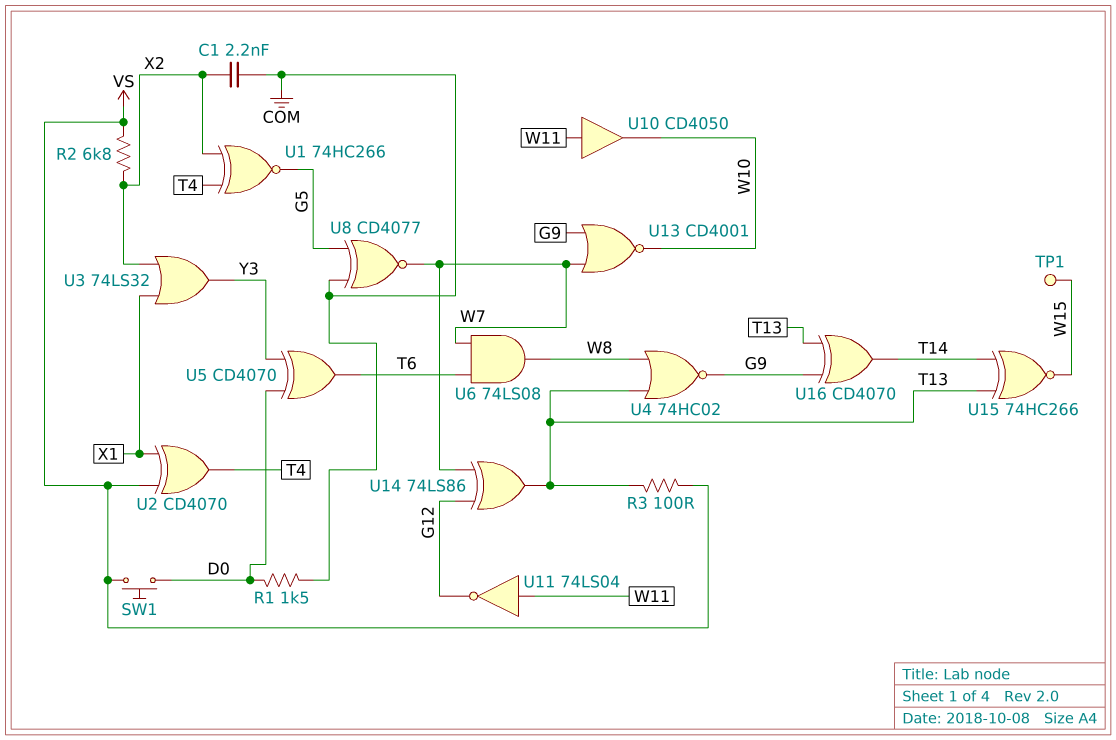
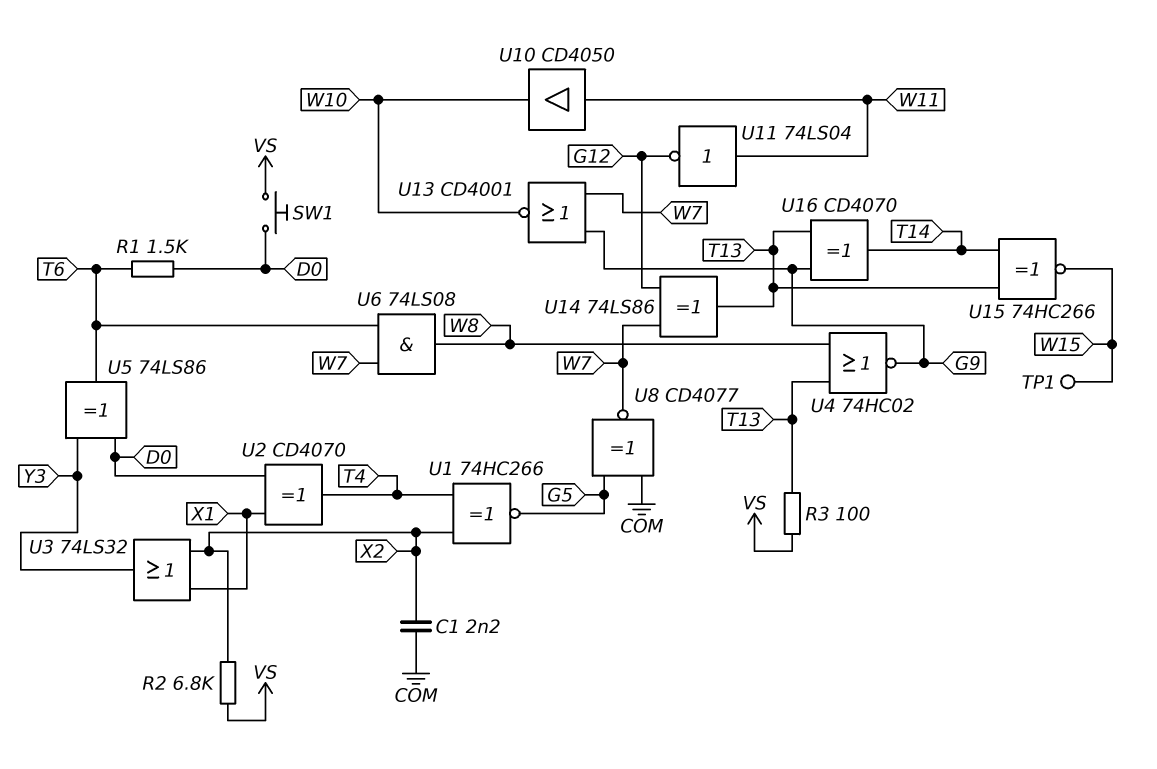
R1: 1.5k (COM, D0) -> 1.5k (D0, T6)
U2: XOR CD4070 (in VS, in X1, out T4) -> XOR CD4070 (in D0, in X1, out T4)
U5: XOR CD4070 (in D0, in Y3, out T6) -> XOR 74LS86 (in D0, in Y3, out T6)

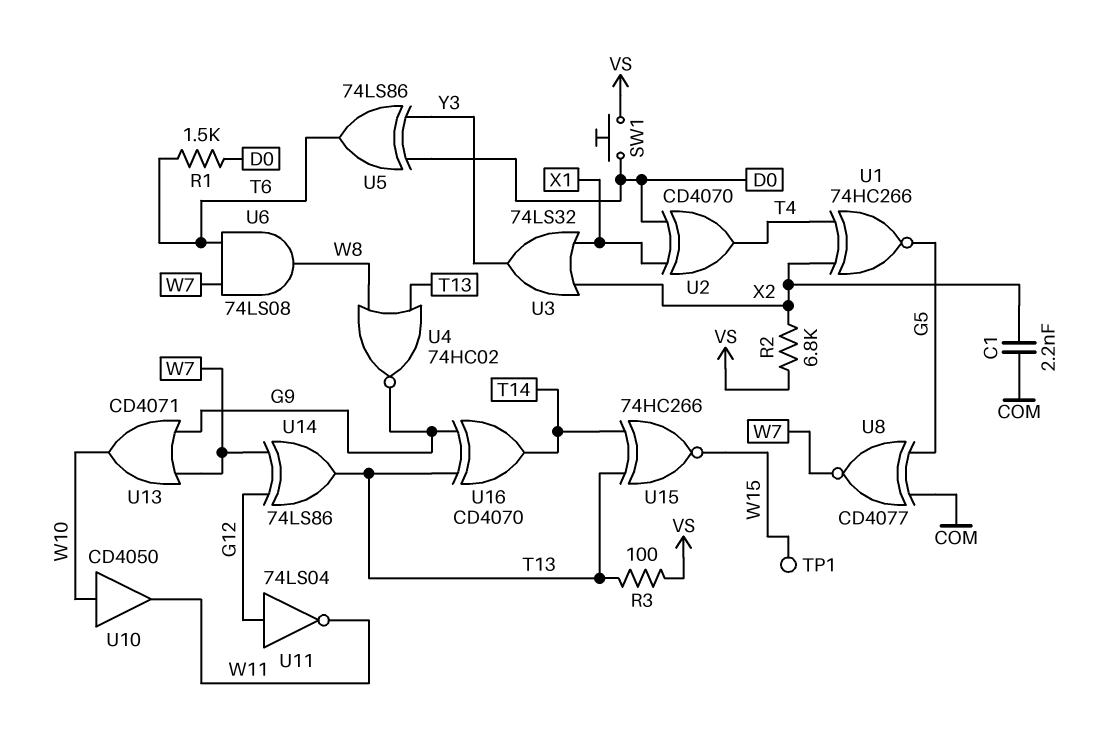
U10: buffer CD4050 (in W11, out W10) -> buffer CD4050 (in W10, out W11)
U11: NOT 74LS04 (in W11, out G12) -> NOT 74LS04 (in G12, out W11)
U13: NOR CD4001 (in G9, in W7, out W10) -> OR CD4071 (in G9, in W7, out W10)

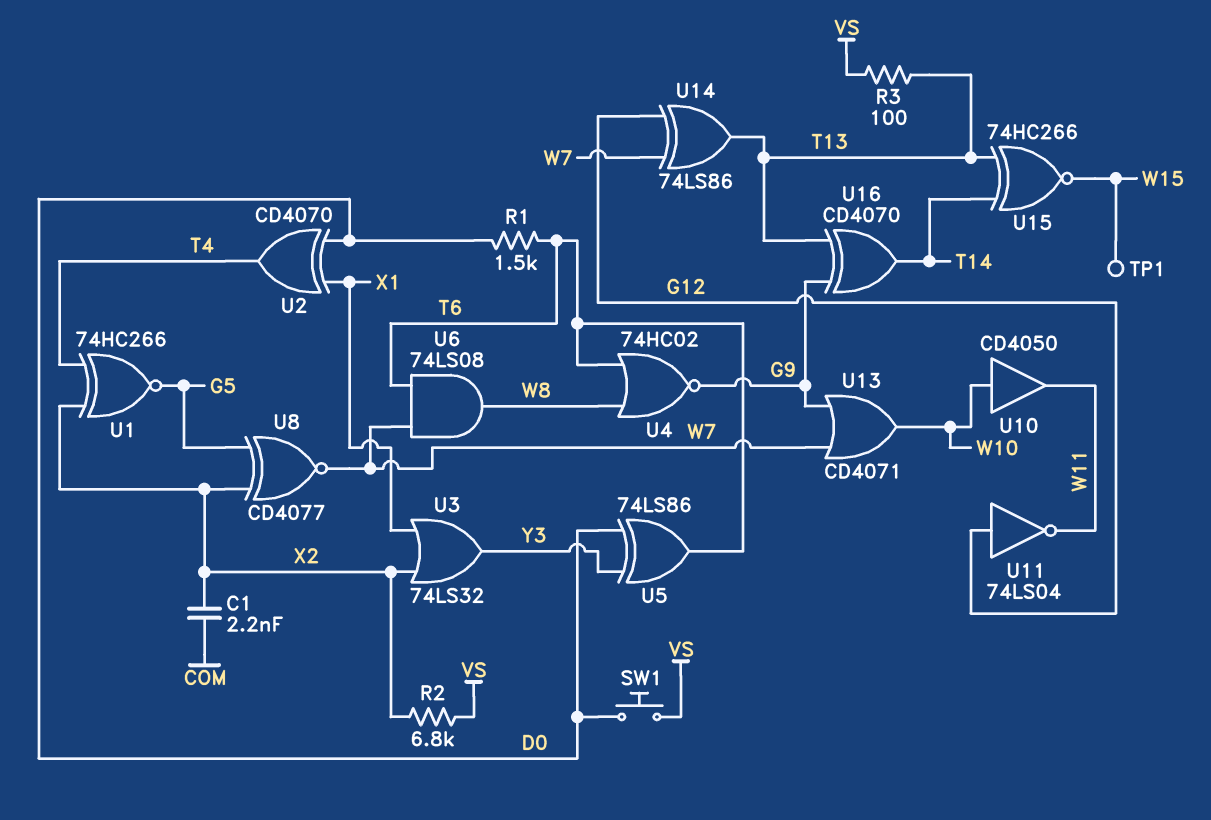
U4: NOR 74HC02 (in T13, in W8, out G9) -> NOR 74HC02 (in T6, in W8, out G9)
U8: XNOR CD4077 (in COM, in G5, out W7) -> XNOR CD4077 (in G5, in X2, out W7)

